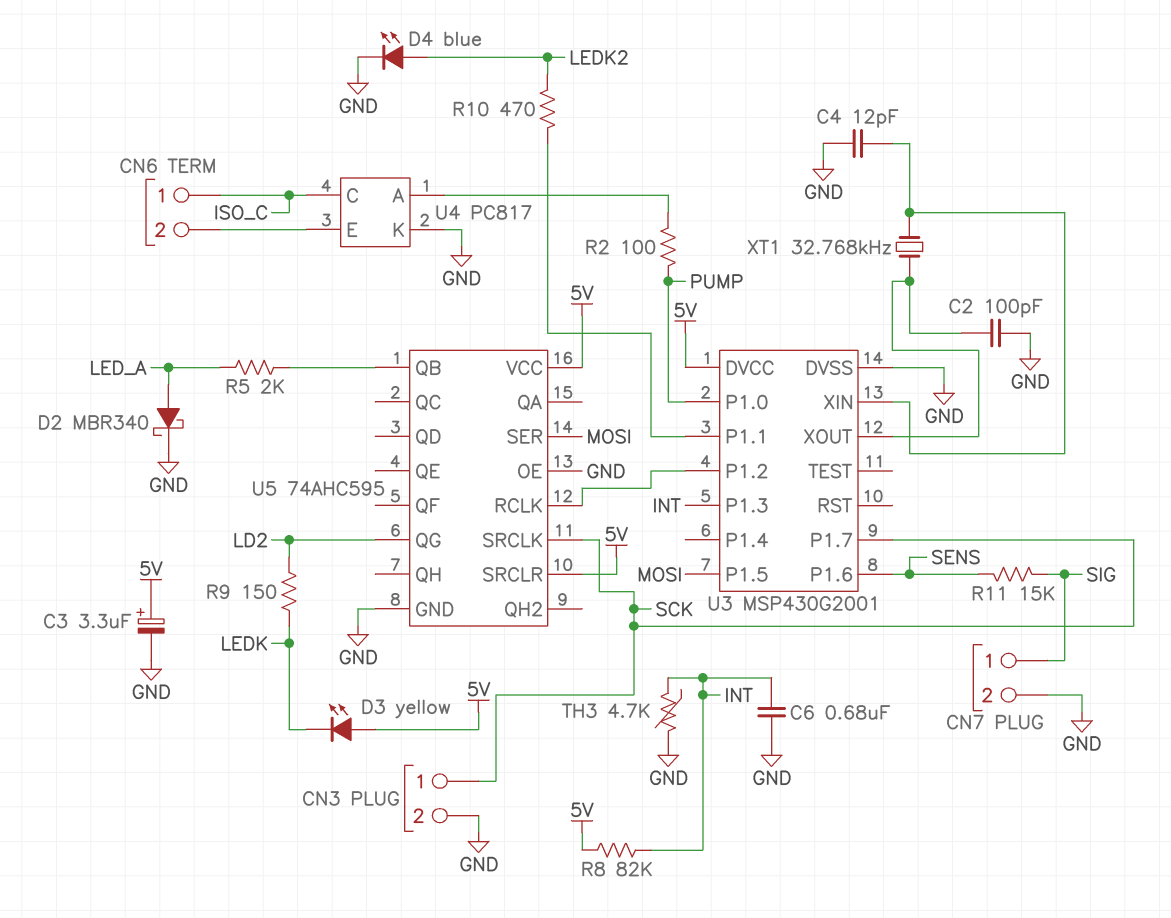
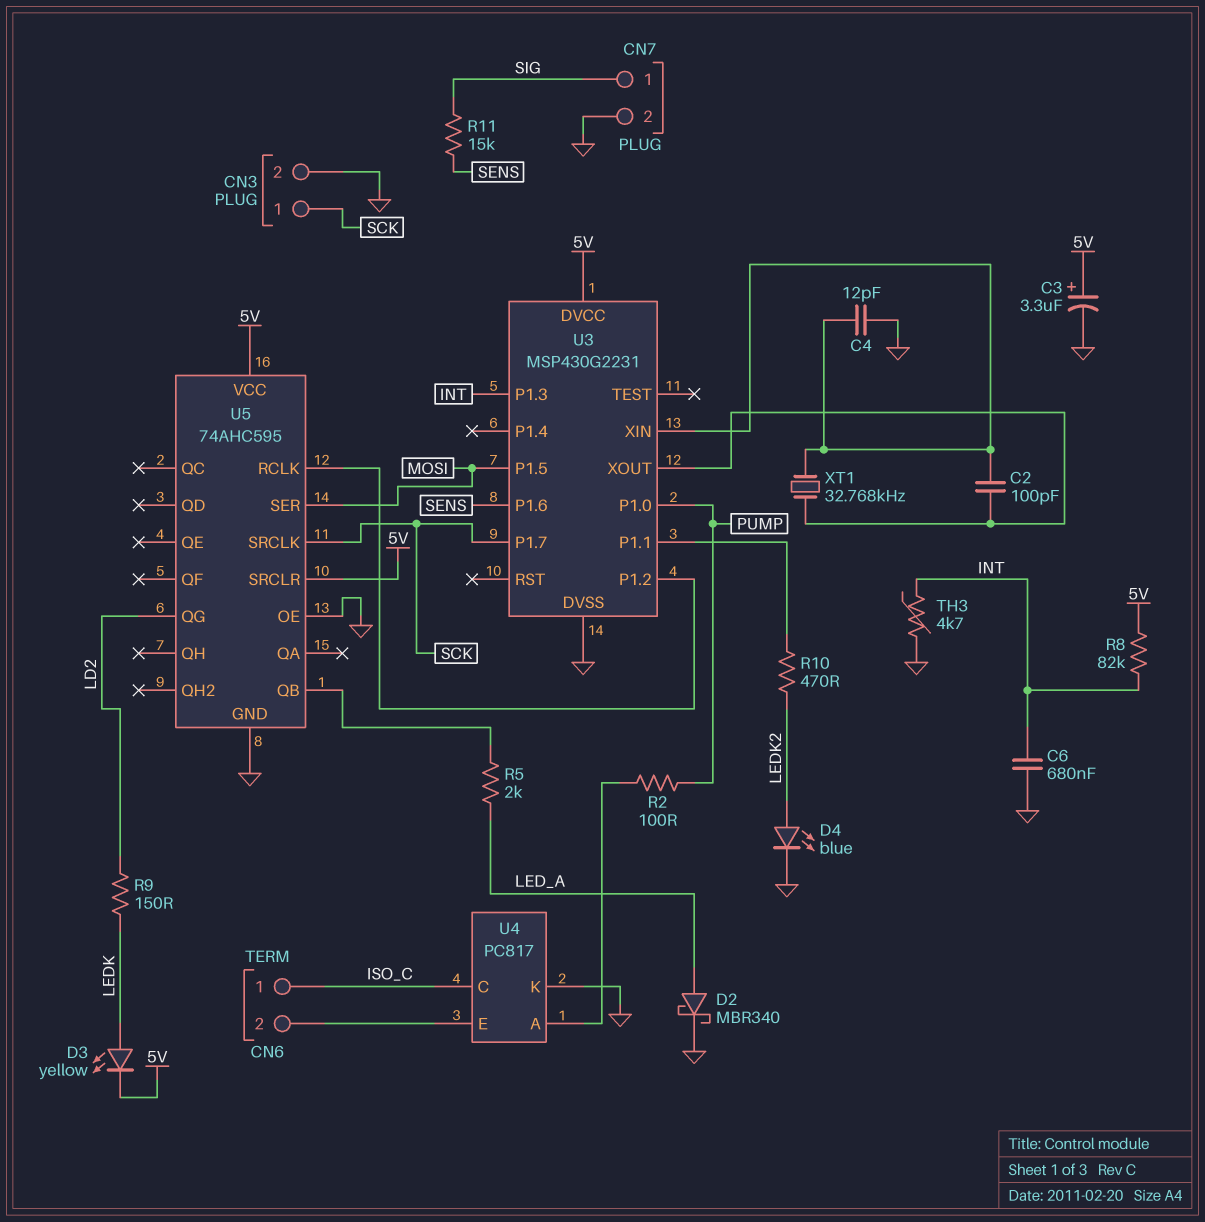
C2: 100pF (GND, U3/XOUT) -> 100pF (U3/XIN, U3/XOUT)
D3: LED yellow (A 5V, K LEDK) -> LED yellow (A LEDK, K 5V)
U3: MSP430G2001 -> MSP430G2231

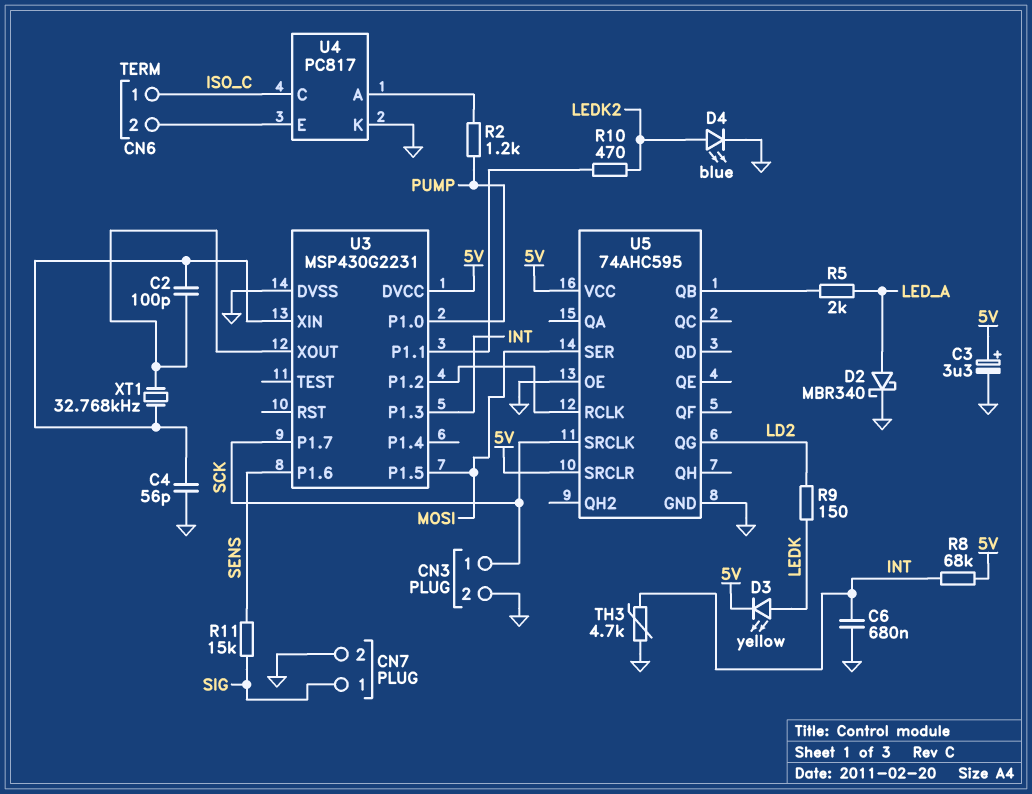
C4: 12pF (GND, U3/XIN) -> 56pF (GND, U3/XIN)
R2: 100 (PUMP, U4/A) -> 1.2k (PUMP, U4/A)
R8: 82k (5V, INT) -> 68k (5V, INT)

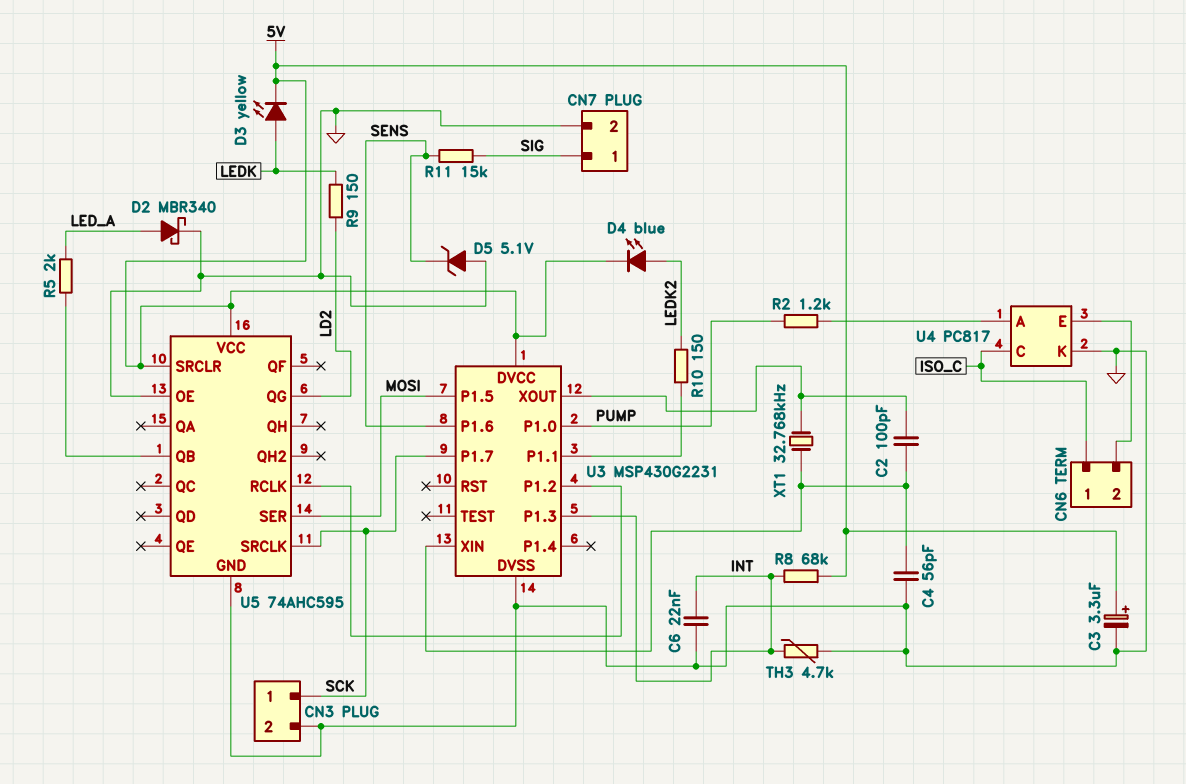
C6: 680nF (GND, INT) -> 22nF (GND, INT)
D4: LED blue (A LEDK2, K GND) -> LED blue (A LEDK2, K 5V)
D5: none -> zener 5.1V (A GND, K SENS)
R10: 470 (LEDK2, U3/P1.1) -> 150 (LEDK2, U3/P1.1)

